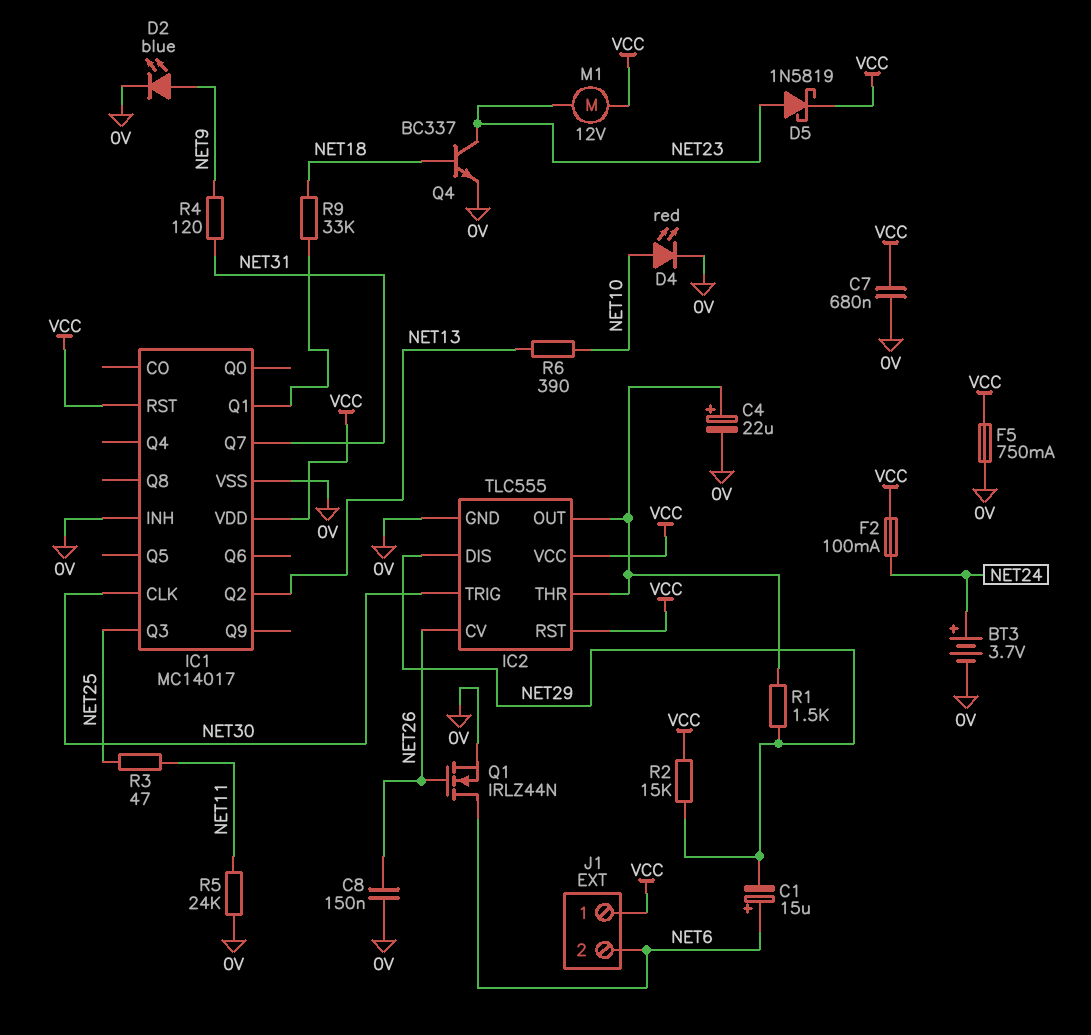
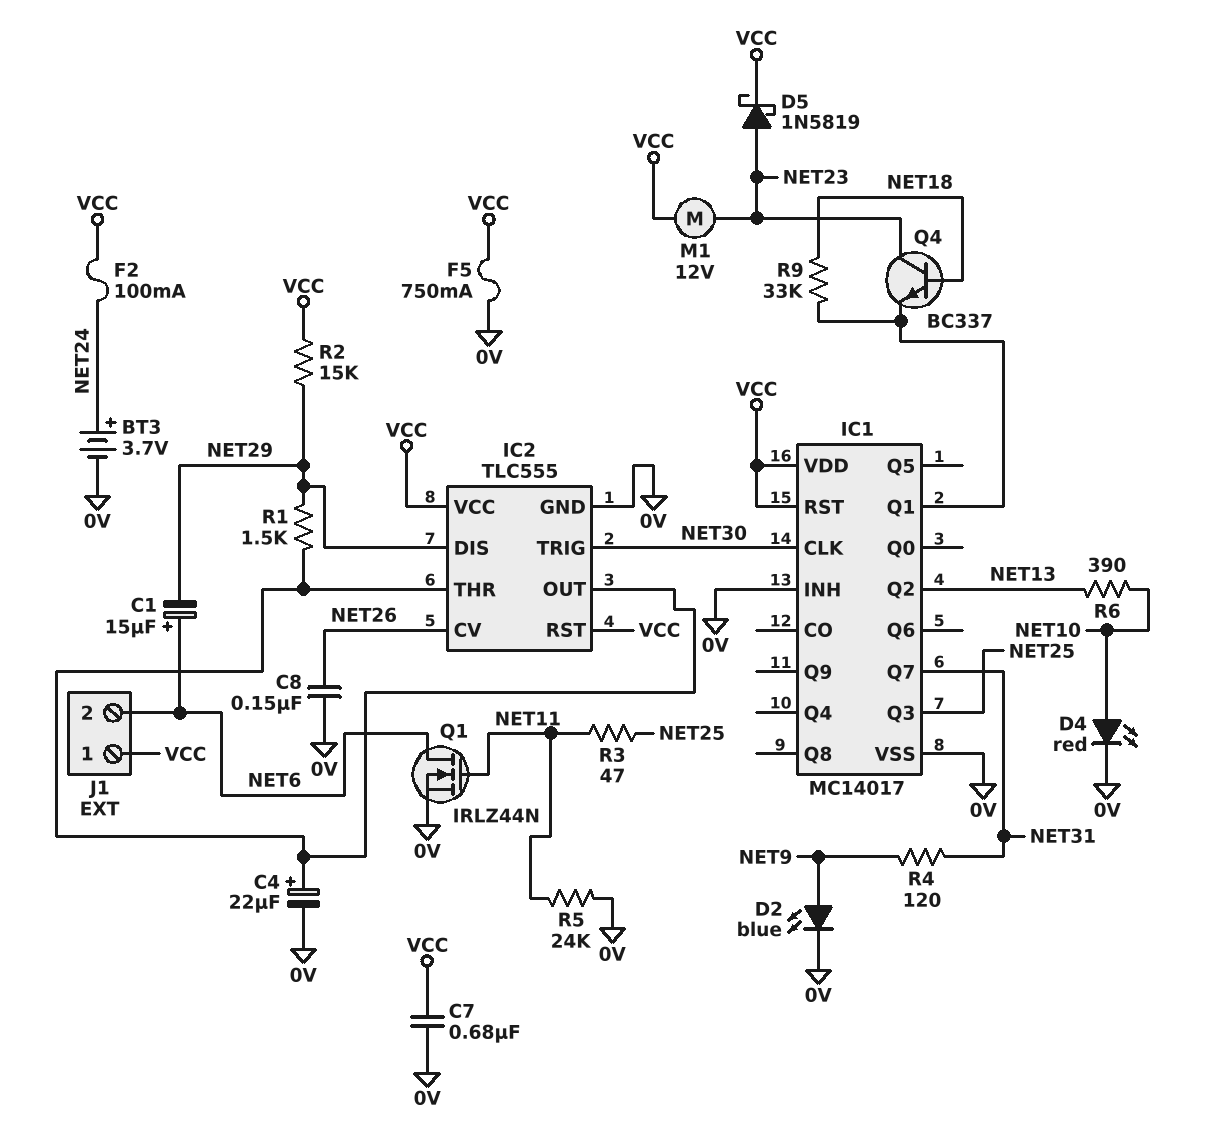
Q1: NMOS IRLZ44N (G NET26, D NET6, S 0V) -> NMOS IRLZ44N (G NET11, D NET6, S 0V)
Q4: NPN BC337 (B NET18, C NET23, E 0V) -> NPN BC337 (B NET18, C NET23, E IC1/Q1)

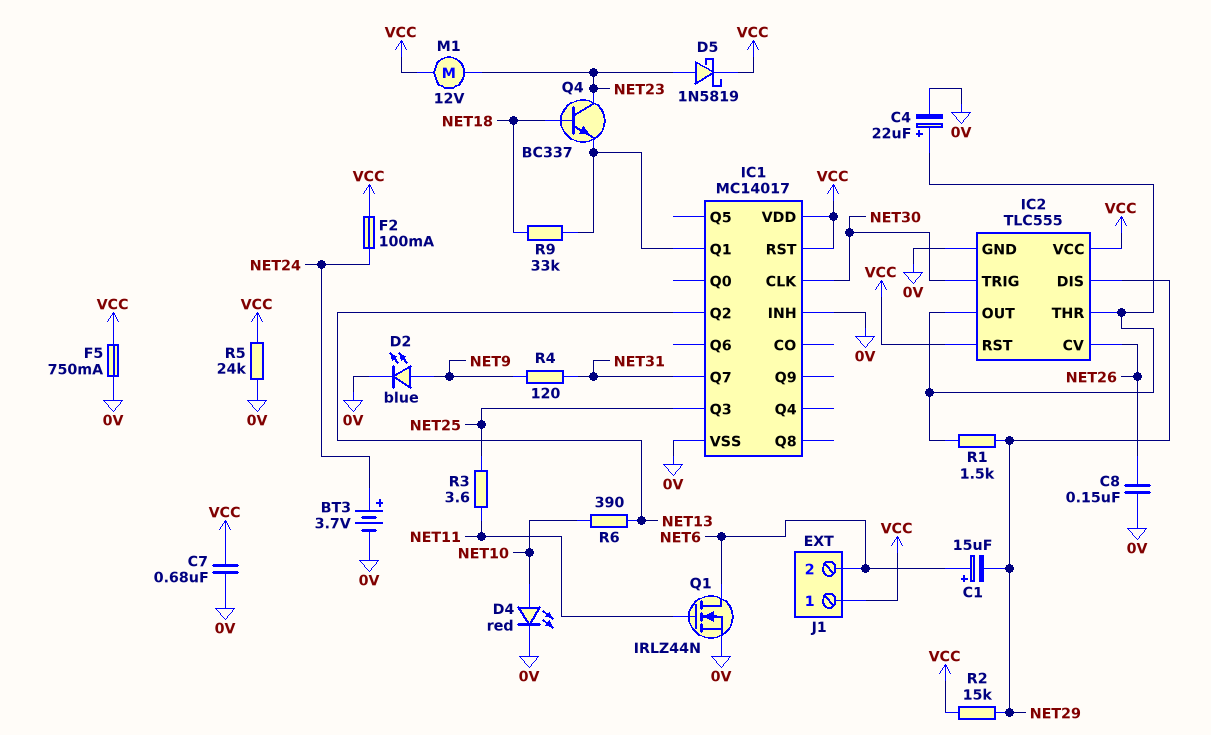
R3: 47 (NET11, NET25) -> 3.6 (NET11, NET25)
R5: 24k (0V, NET11) -> 24k (0V, VCC)

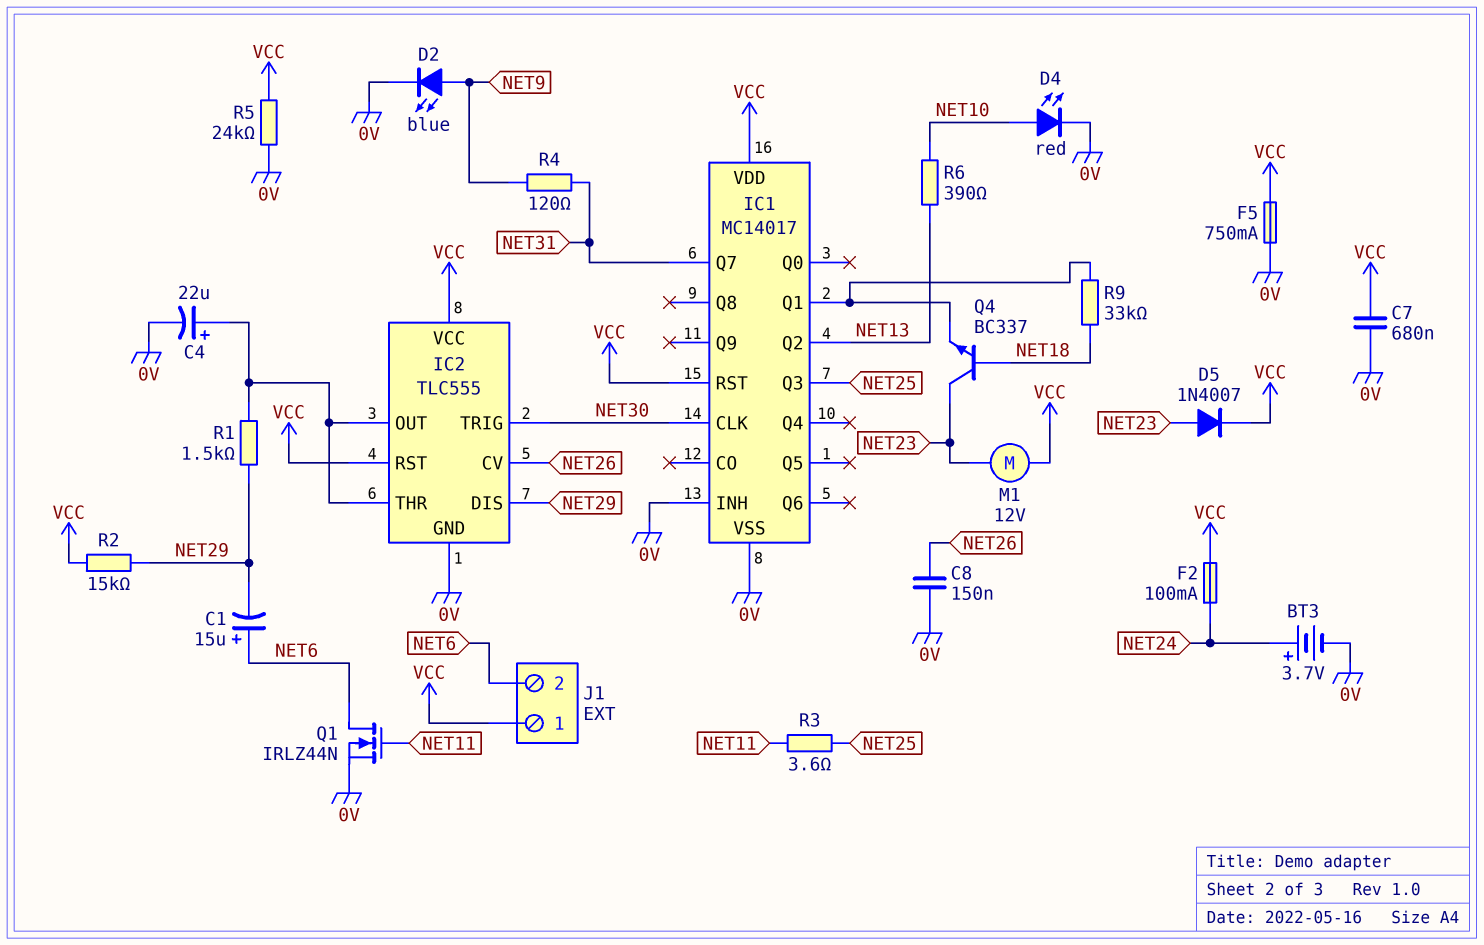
D5: schottky 1N5819 (A NET23, K VCC) -> diode 1N4007 (A NET23, K VCC)

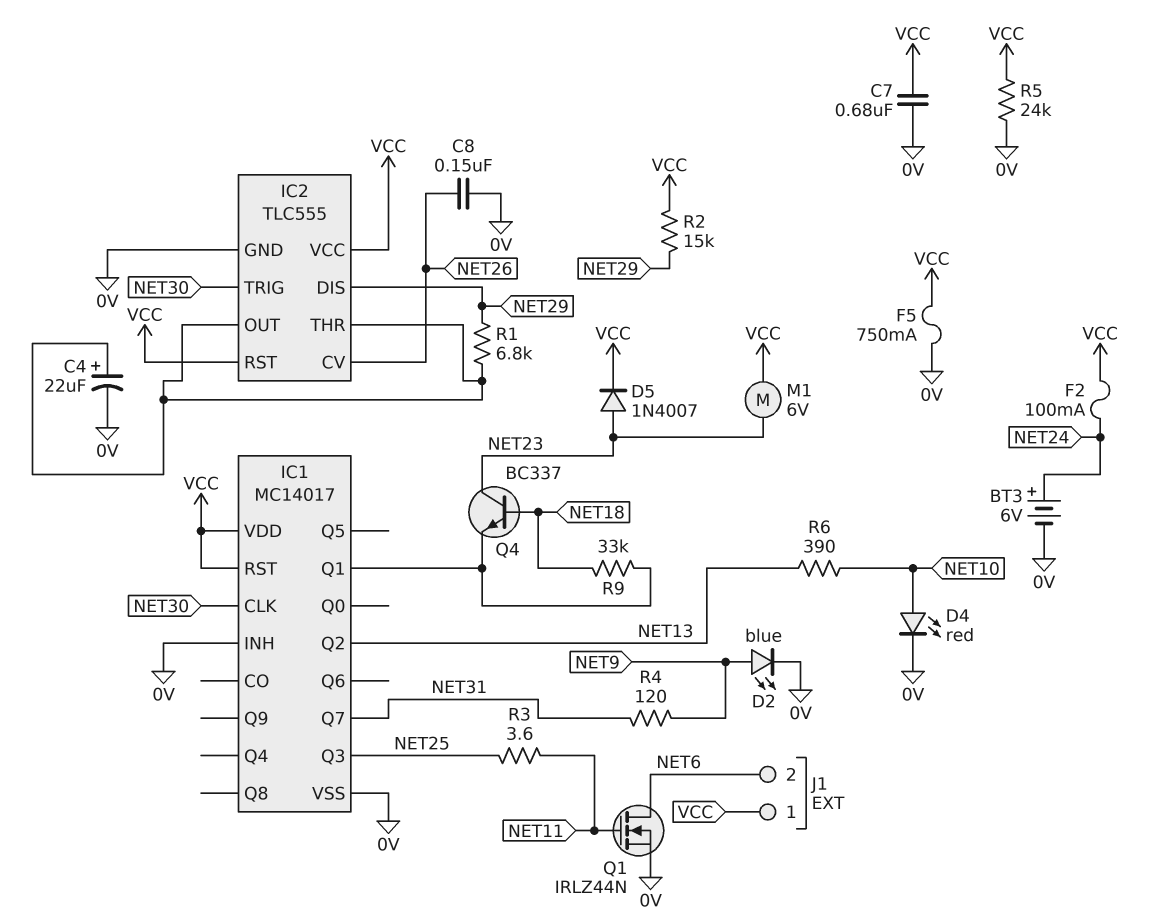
BT3: 3.7V (plus NET24, minus 0V) -> 6V (plus NET24, minus 0V)
C1: 15uF (plus NET6, minus NET29) -> none
M1: motor 12V (NET23, VCC) -> motor 6V (NET23, VCC)
R1: 1.5k (IC2/OUT, NET29) -> 6.8k (IC2/OUT, NET29)

